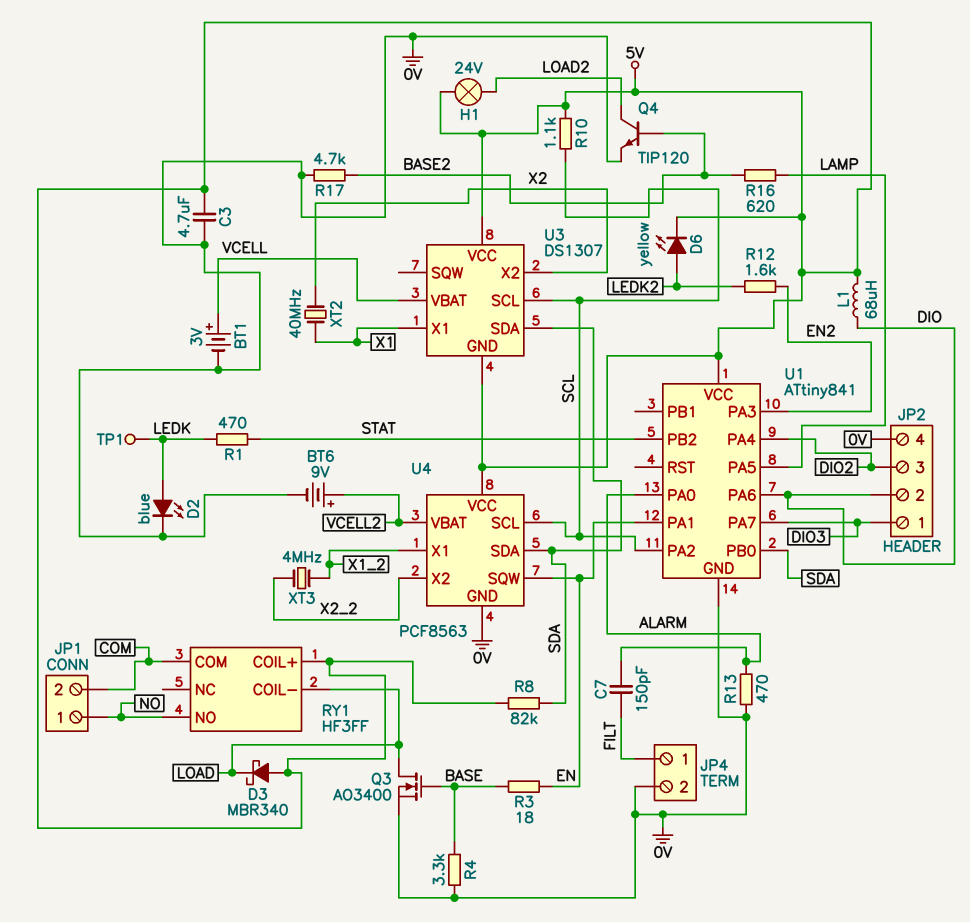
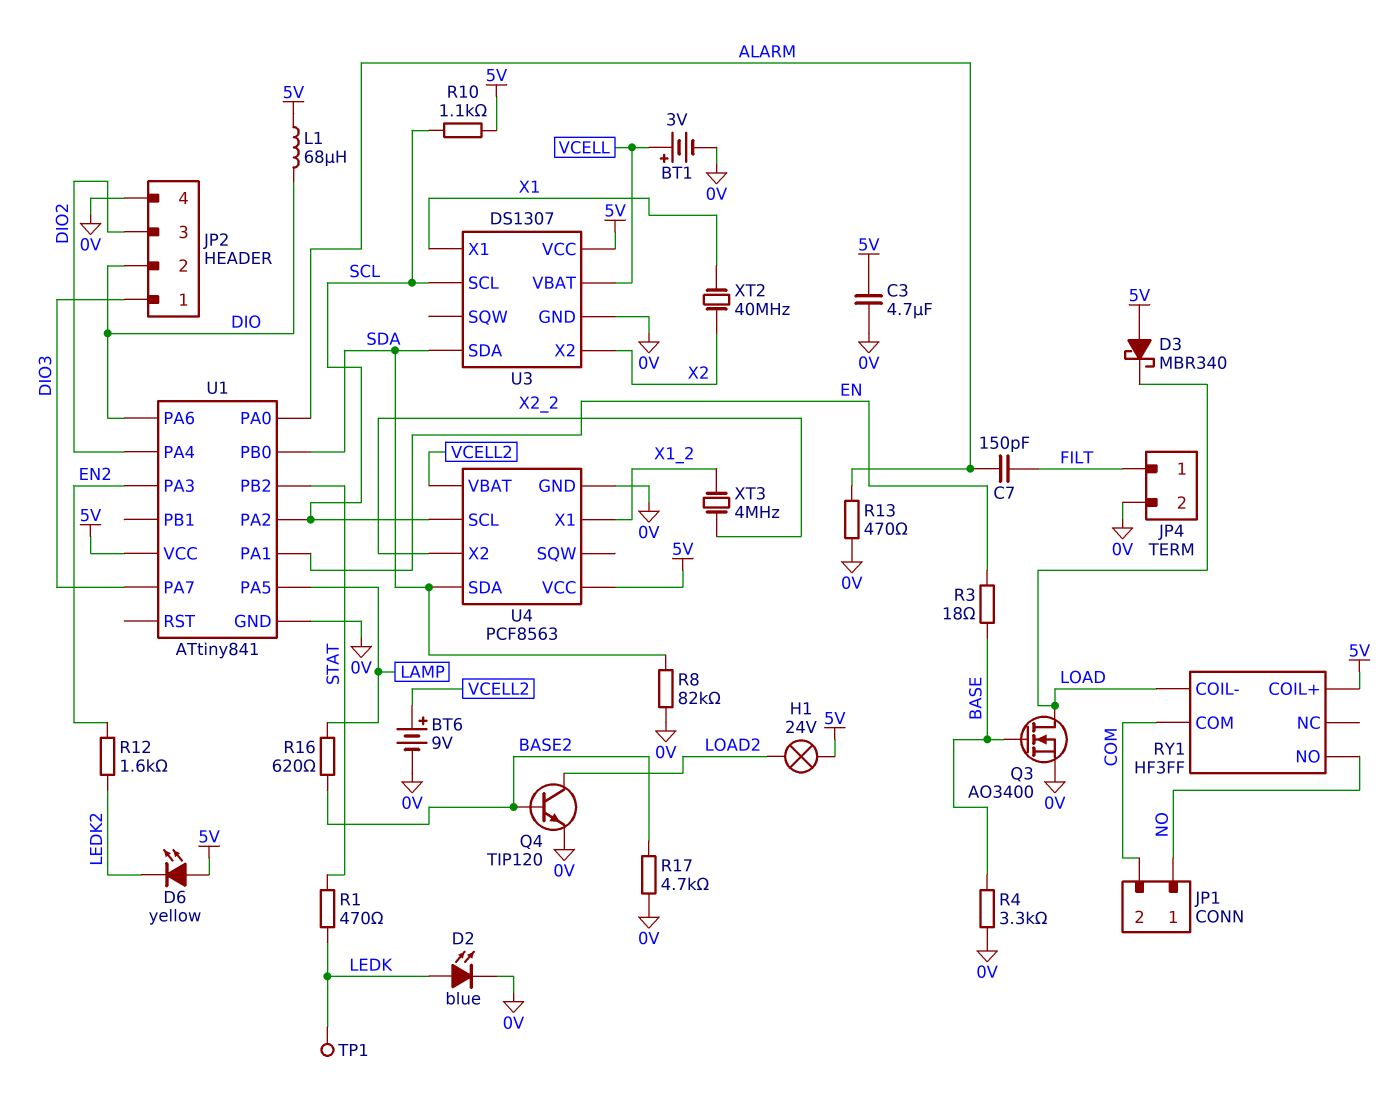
D6: LED yellow (A LEDK2, K 5V) -> LED yellow (A 5V, K LEDK2)
R8: 82k (5V, SDA) -> 82k (0V, SDA)
U3 pin GND: 5V -> 0V
U4 pin SQW: EN -> none

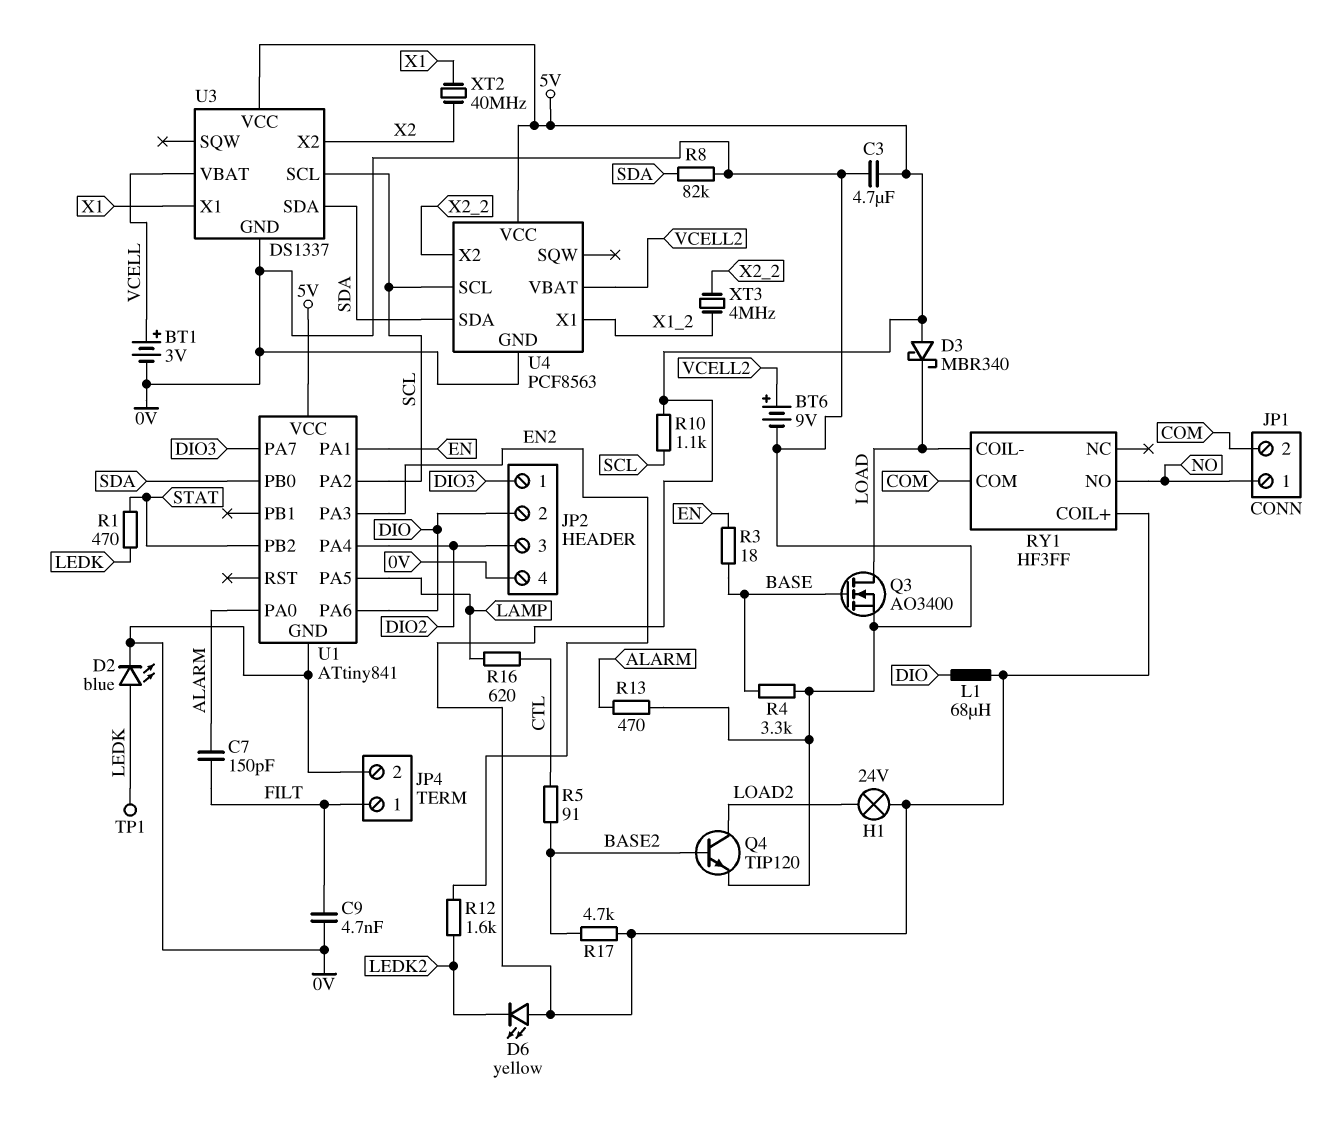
C9: none -> 4.7nF (0V, FILT)
R5: none -> 91 (BASE2, CTL)
R16: 620 (BASE2, LAMP) -> 620 (CTL, LAMP)
R17: 4.7k (0V, BASE2) -> 4.7k (5V, BASE2)
U3: DS1307 -> DS1337

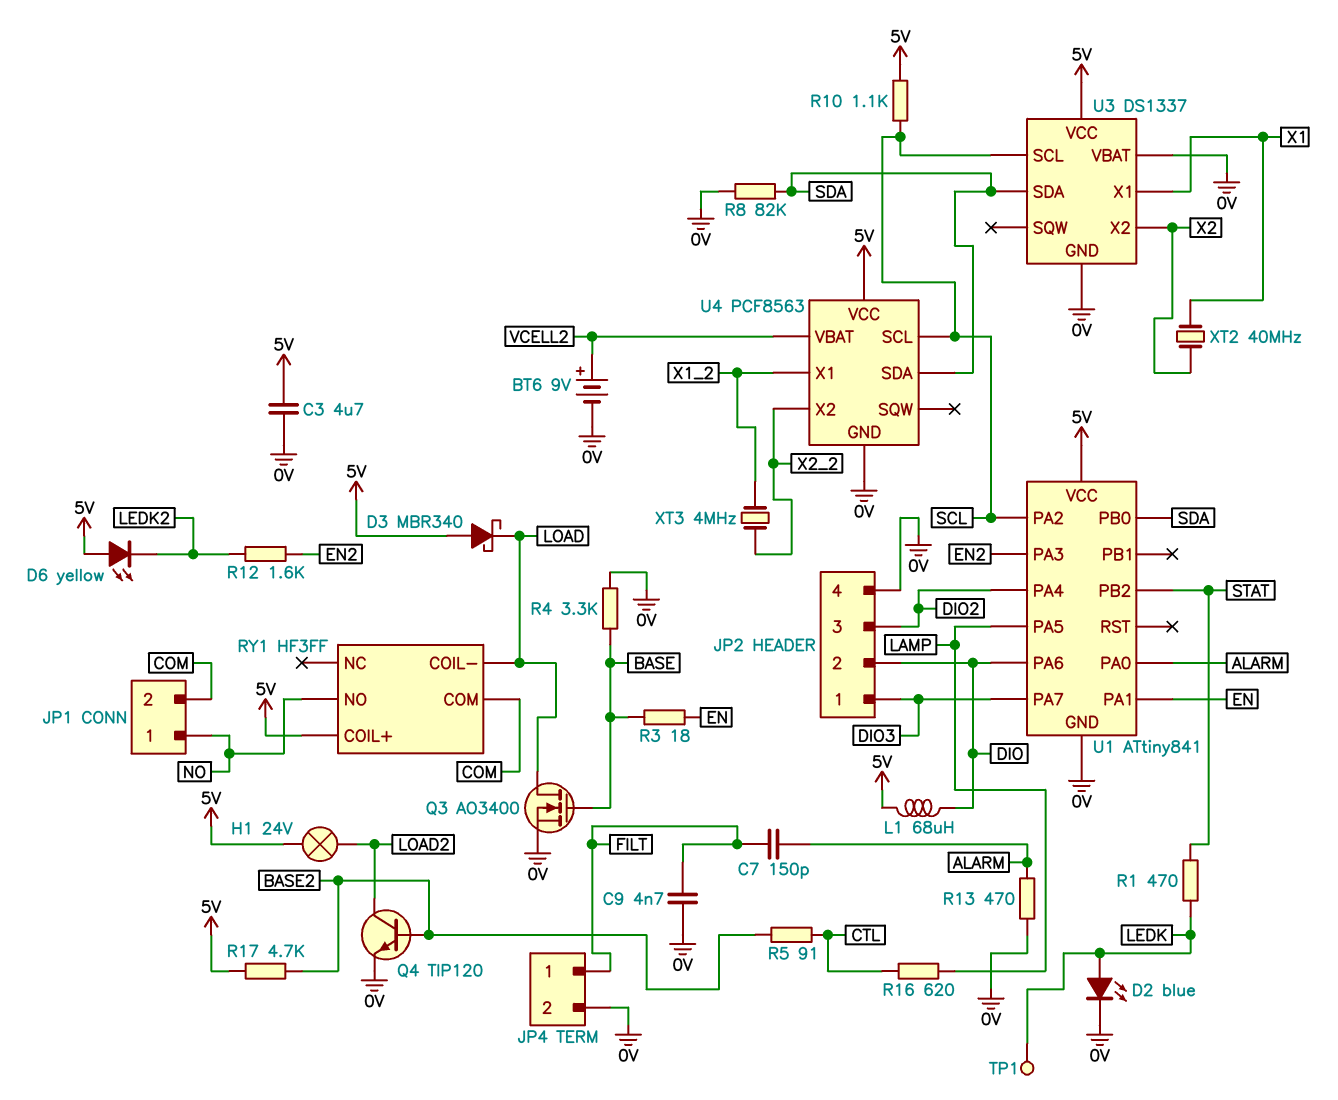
BT1: 3V (plus VCELL, minus 0V) -> none
U3 pin VBAT: VCELL -> 0V

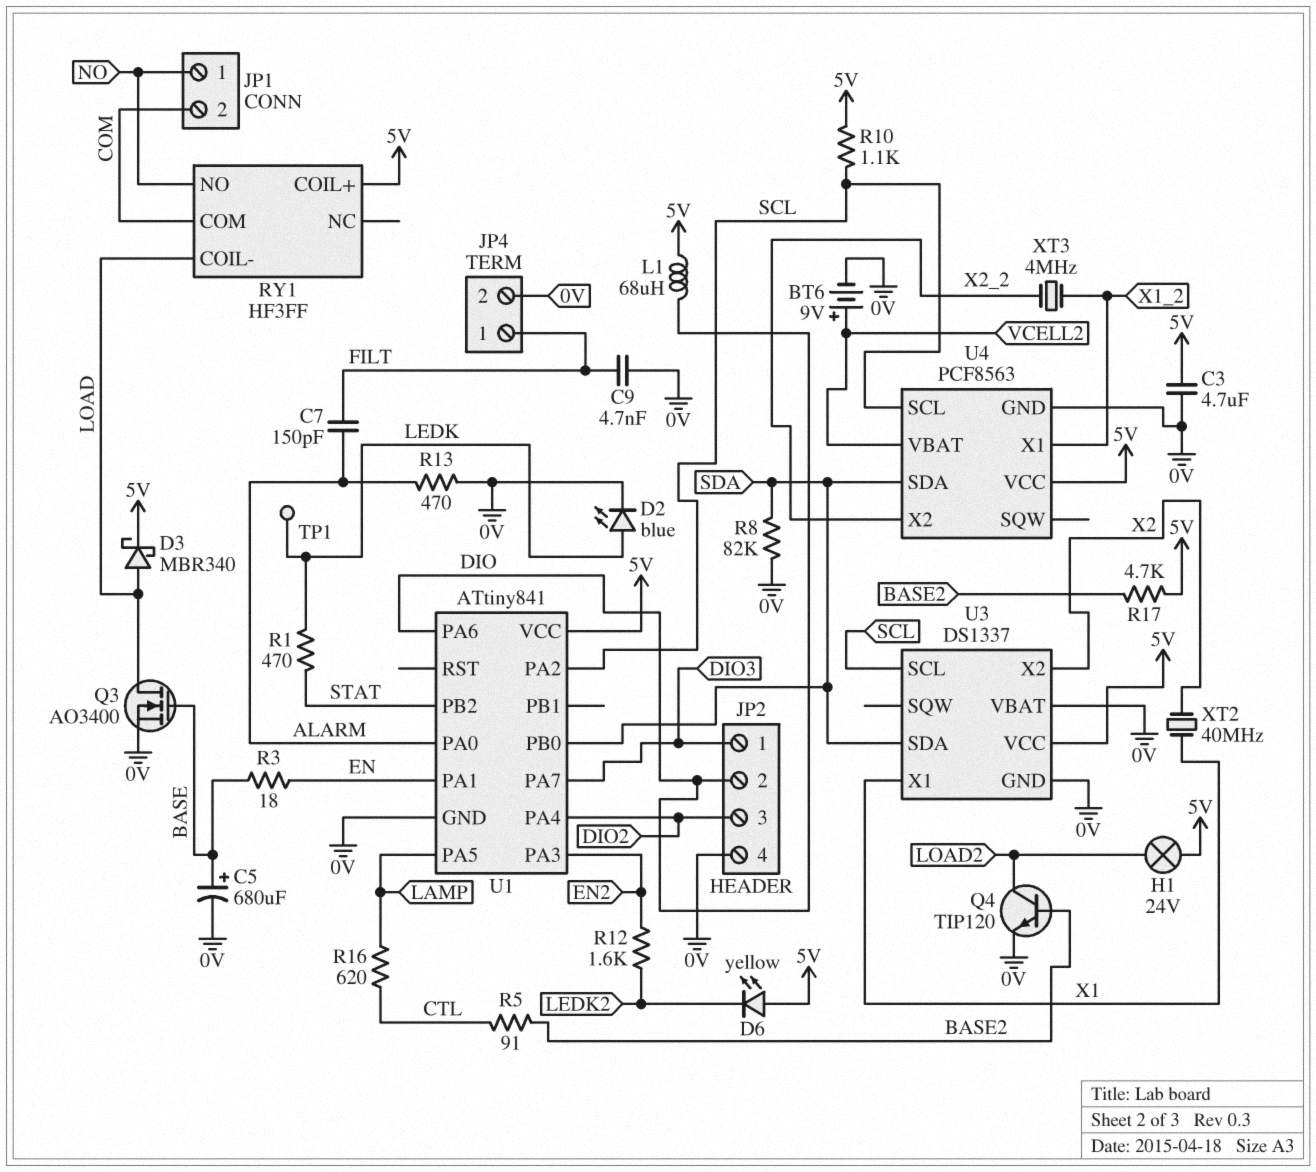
C5: none -> 680uF (plus BASE, minus 0V)
D3: schottky MBR340 (A 5V, K LOAD) -> schottky MBR340 (A LOAD, K 5V)
R4: 3.3k (0V, BASE) -> none

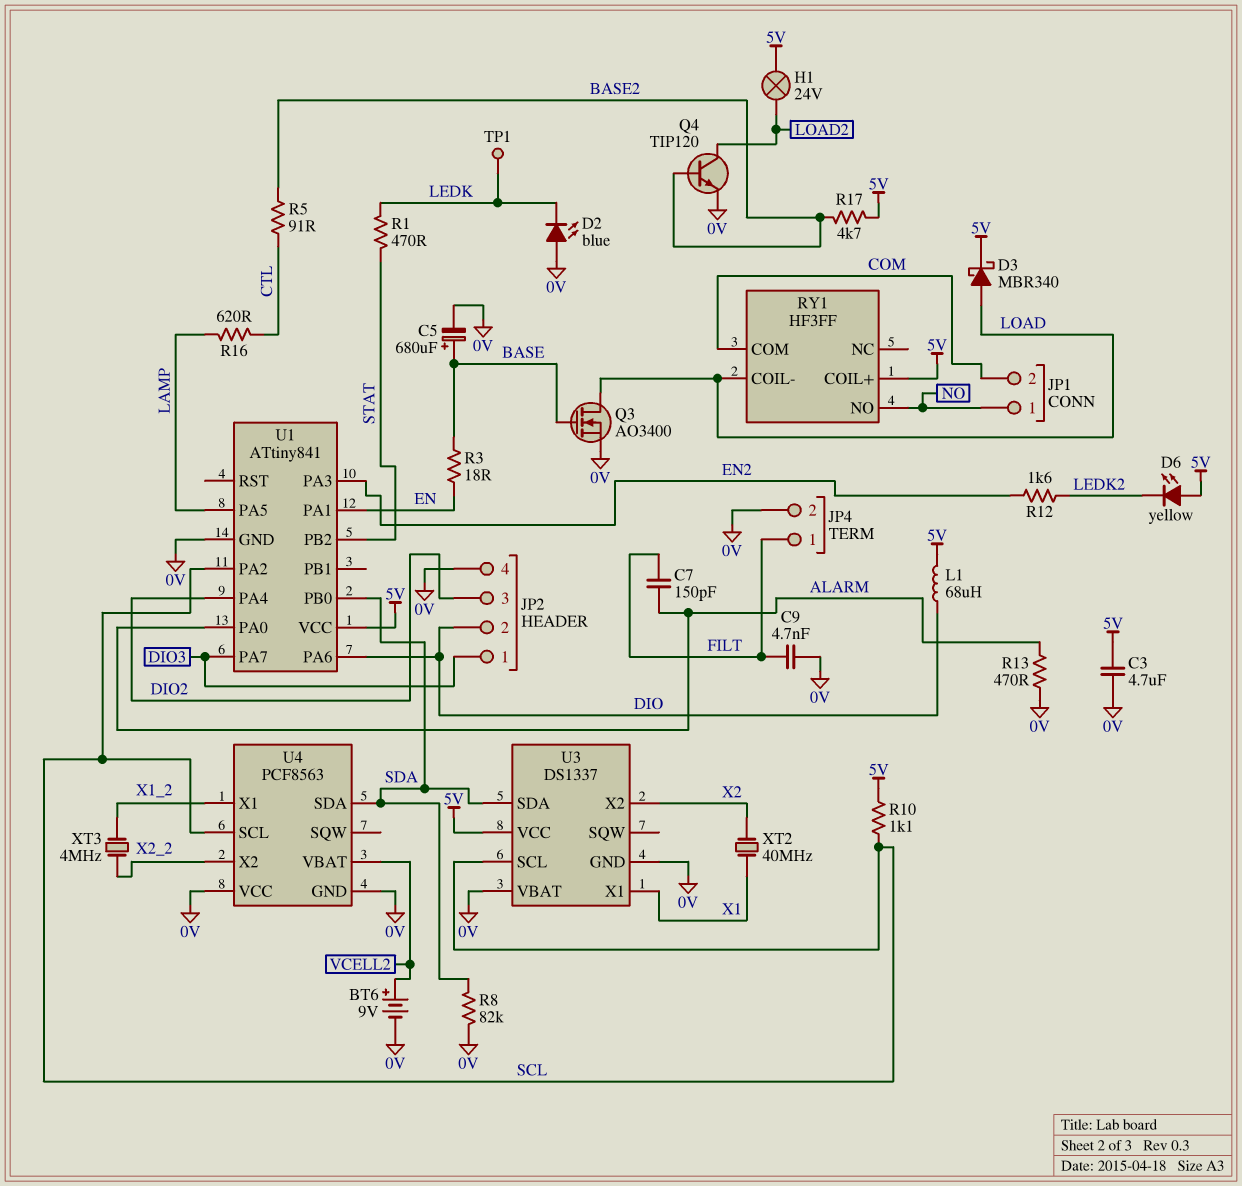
D2: LED blue (A LEDK, K 0V) -> LED blue (A 0V, K LEDK)
U4 pin VCC: 5V -> 0V

